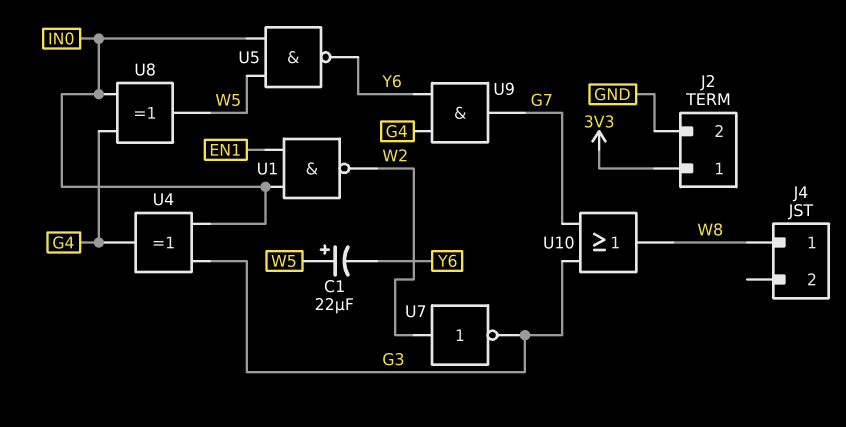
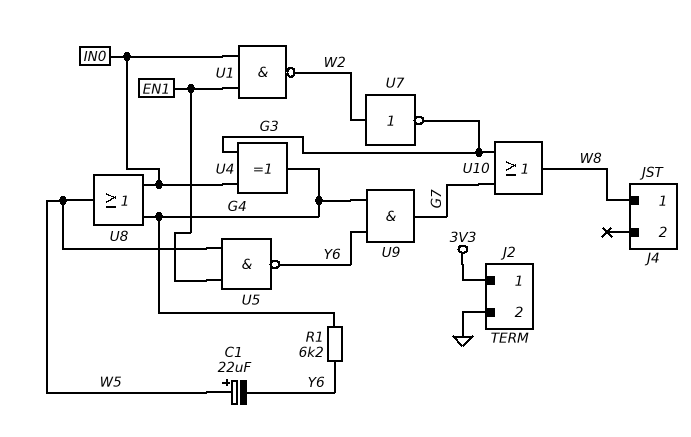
R1: none -> 6.2k (G4, Y6)
U5: NAND (in IN0, in W5, out Y6) -> NAND (in EN1, in W5, out Y6)
U8: XOR (in G4, in IN0, out W5) -> OR (in G4, in IN0, out W5)

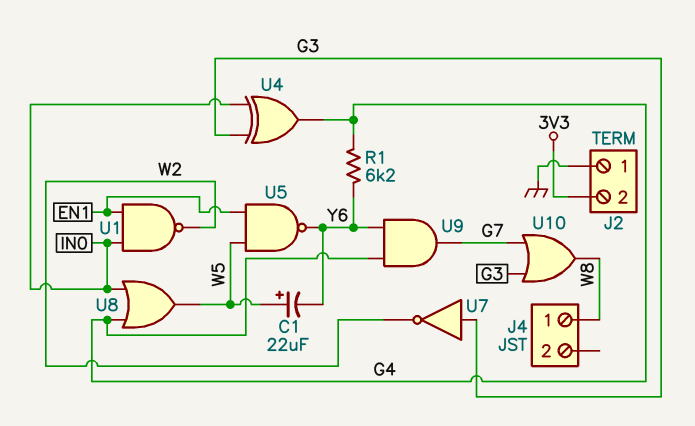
J2 pin 1: 3V3 -> GND
J2 pin 2: GND -> 3V3
U7: NOT (in W2, out G3) -> NOT (in G3, out W2)

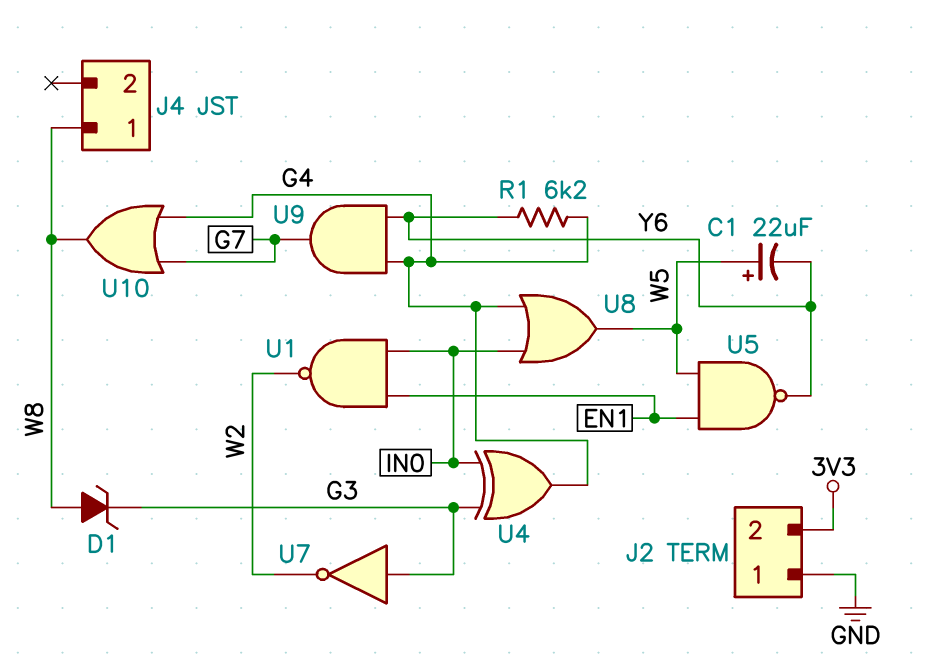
D1: none -> zener (A W8, K G3)
U10: OR (in G3, in G7, out W8) -> OR (in G4, in G7, out W8)

